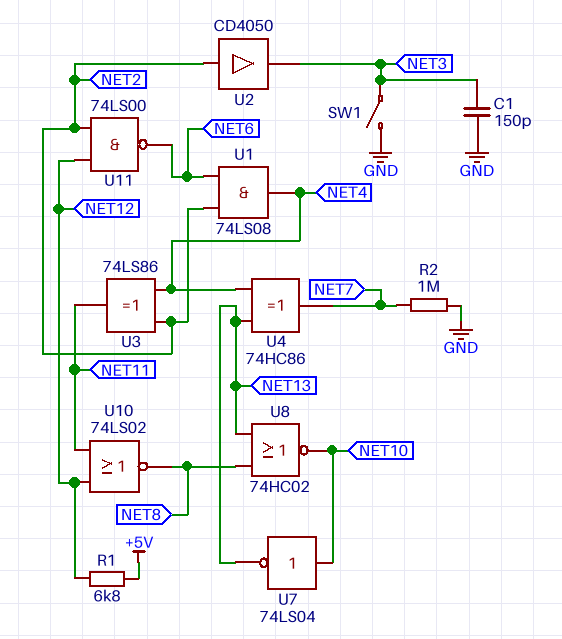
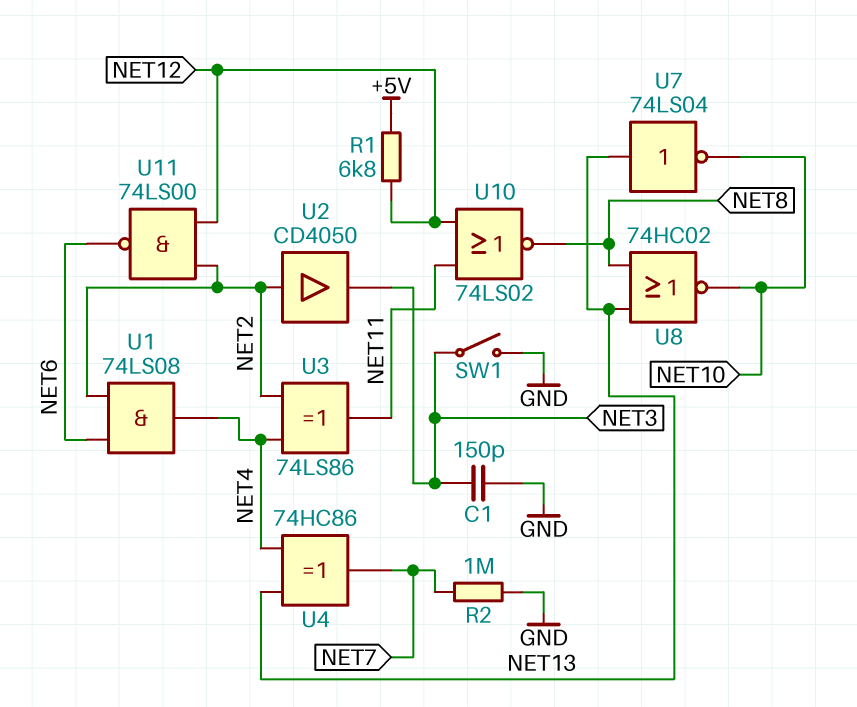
U7: NOT 74LS04 (in NET10, out NET13) -> NOT 74LS04 (in NET13, out NET10)

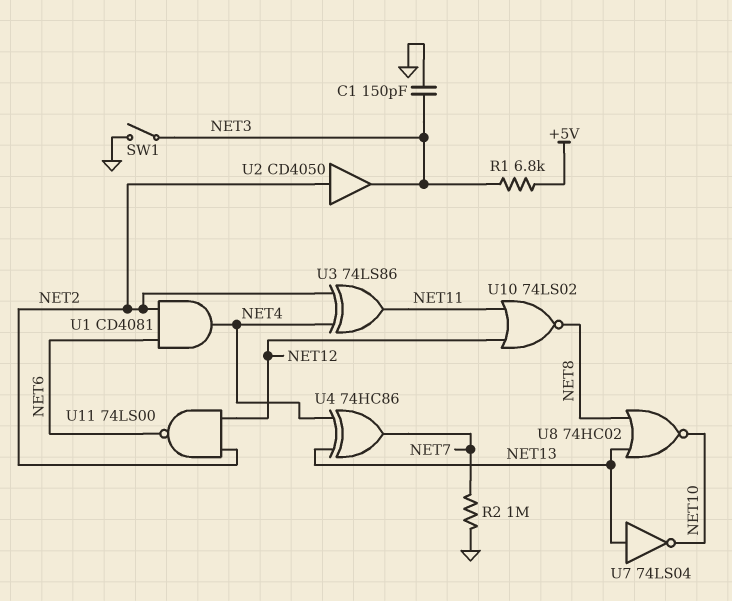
R1: 6.8k (+5V, NET12) -> 6.8k (+5V, NET3)
U1: AND 74LS08 (in NET2, in NET6, out NET4) -> AND CD4081 (in NET2, in NET6, out NET4)

